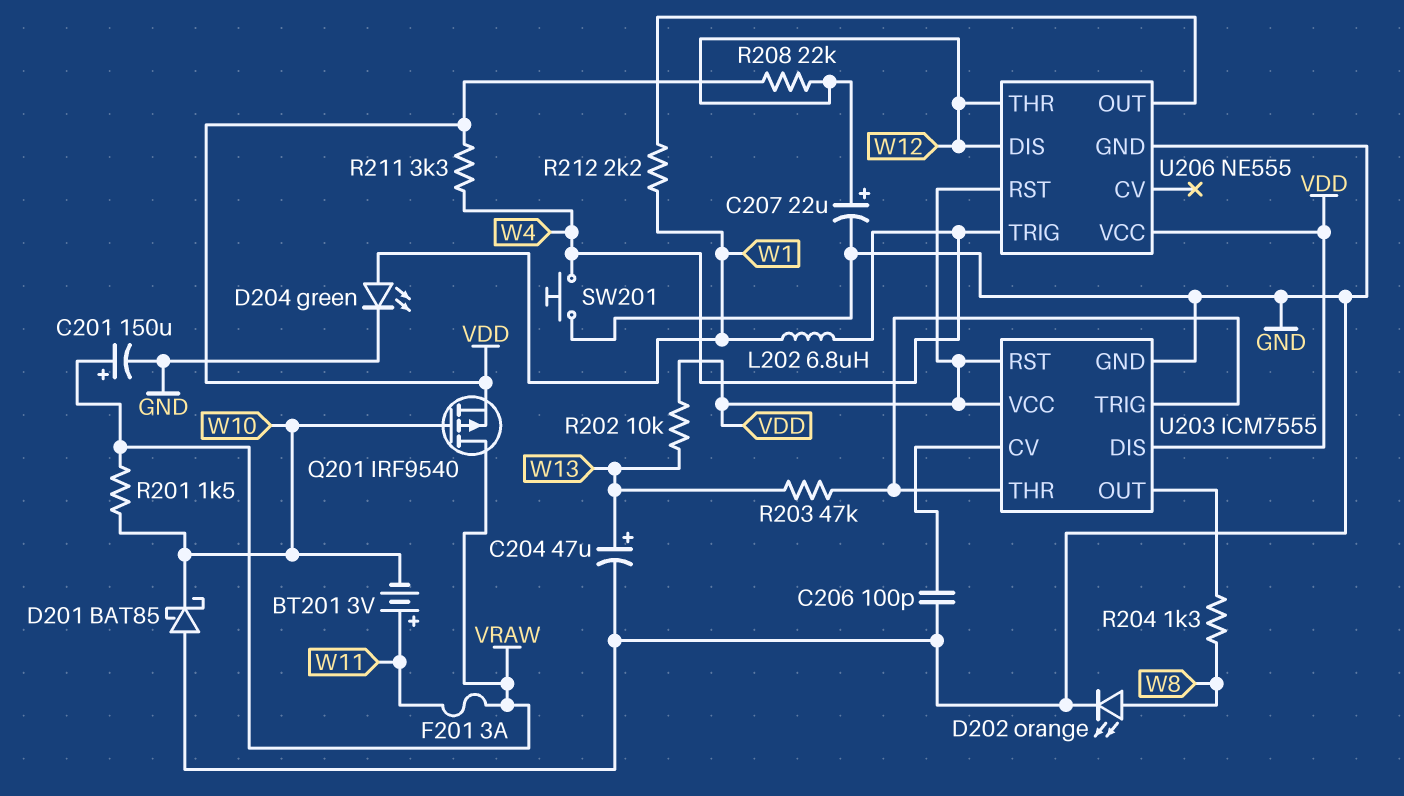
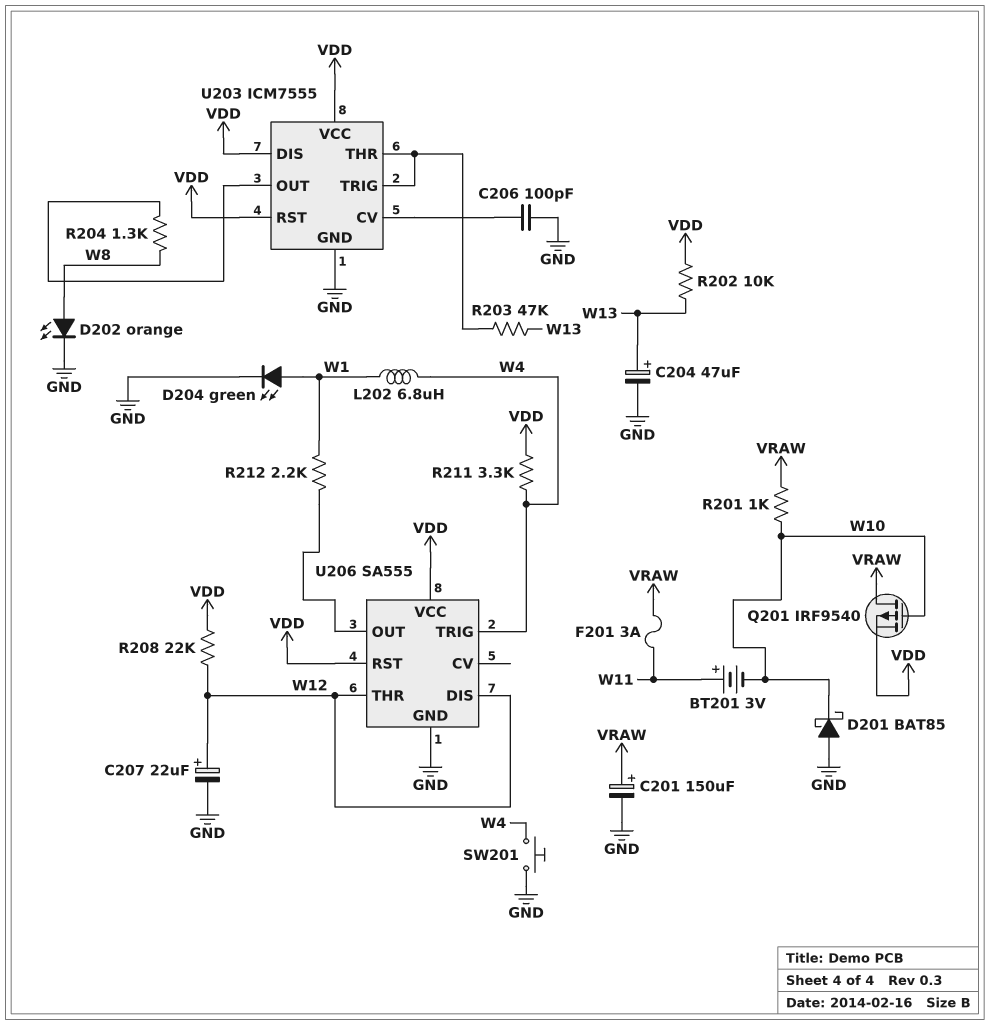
R201: 1.5k (VRAW, W10) -> 1k (VRAW, W10)
U206: NE555 -> SA555

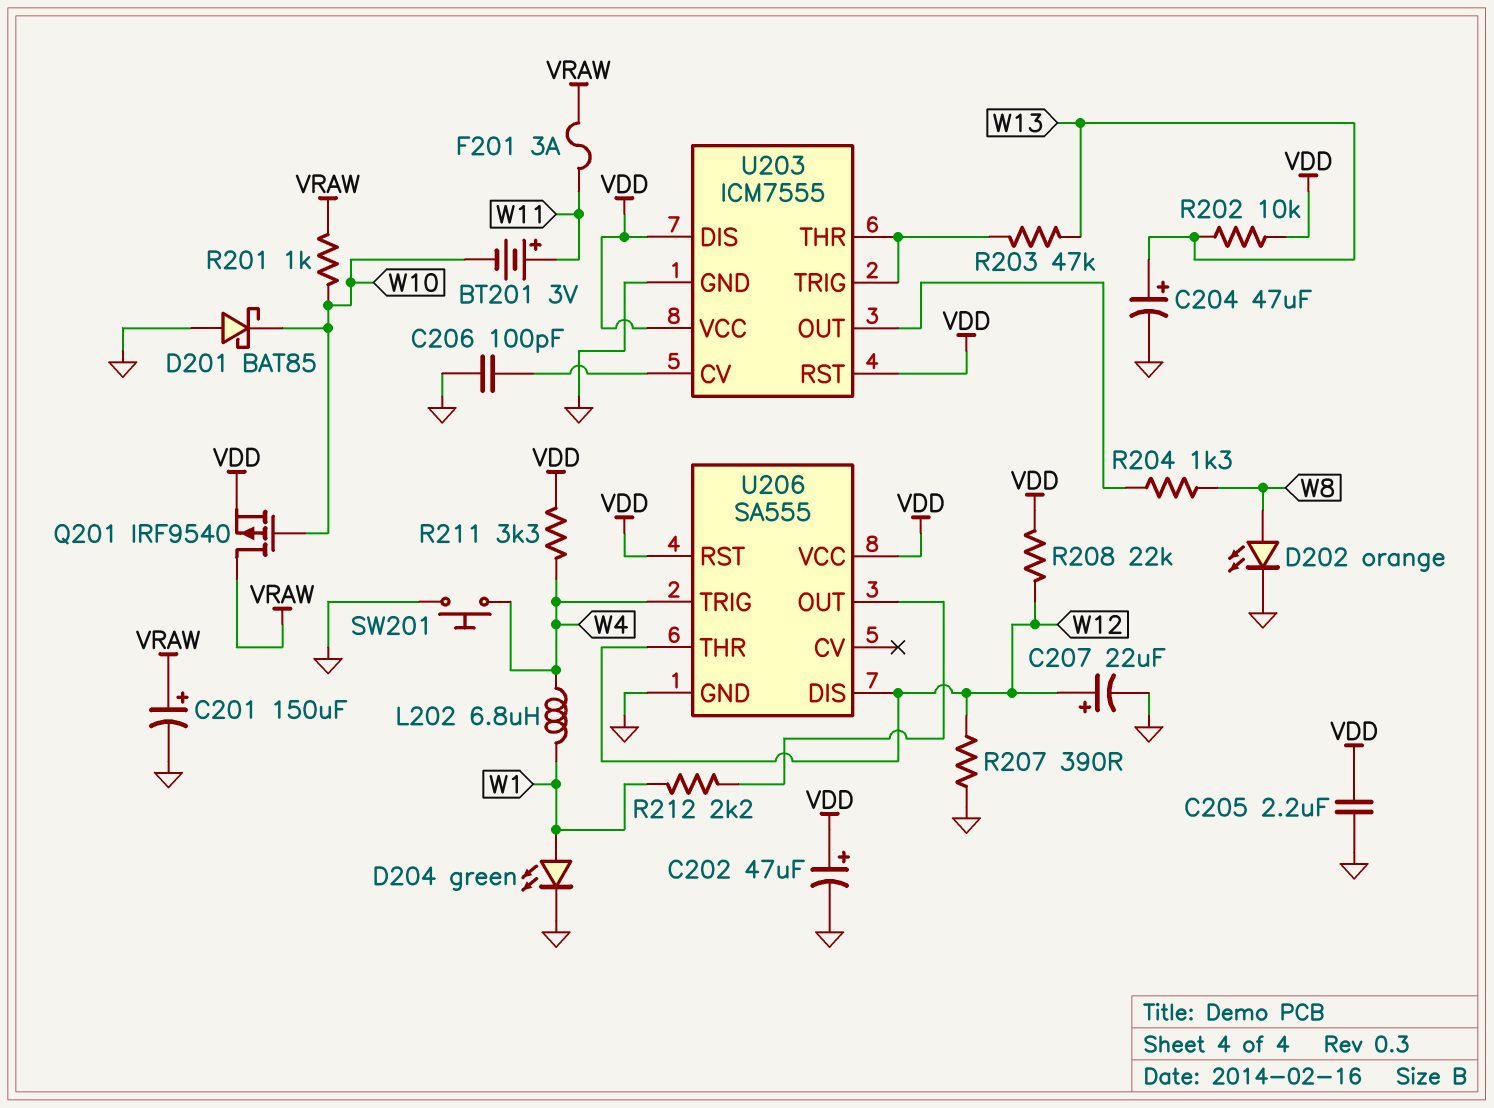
C202: none -> 47uF (plus VDD, minus GND)
C205: none -> 2.2uF (GND, VDD)
R207: none -> 390 (GND, W12)

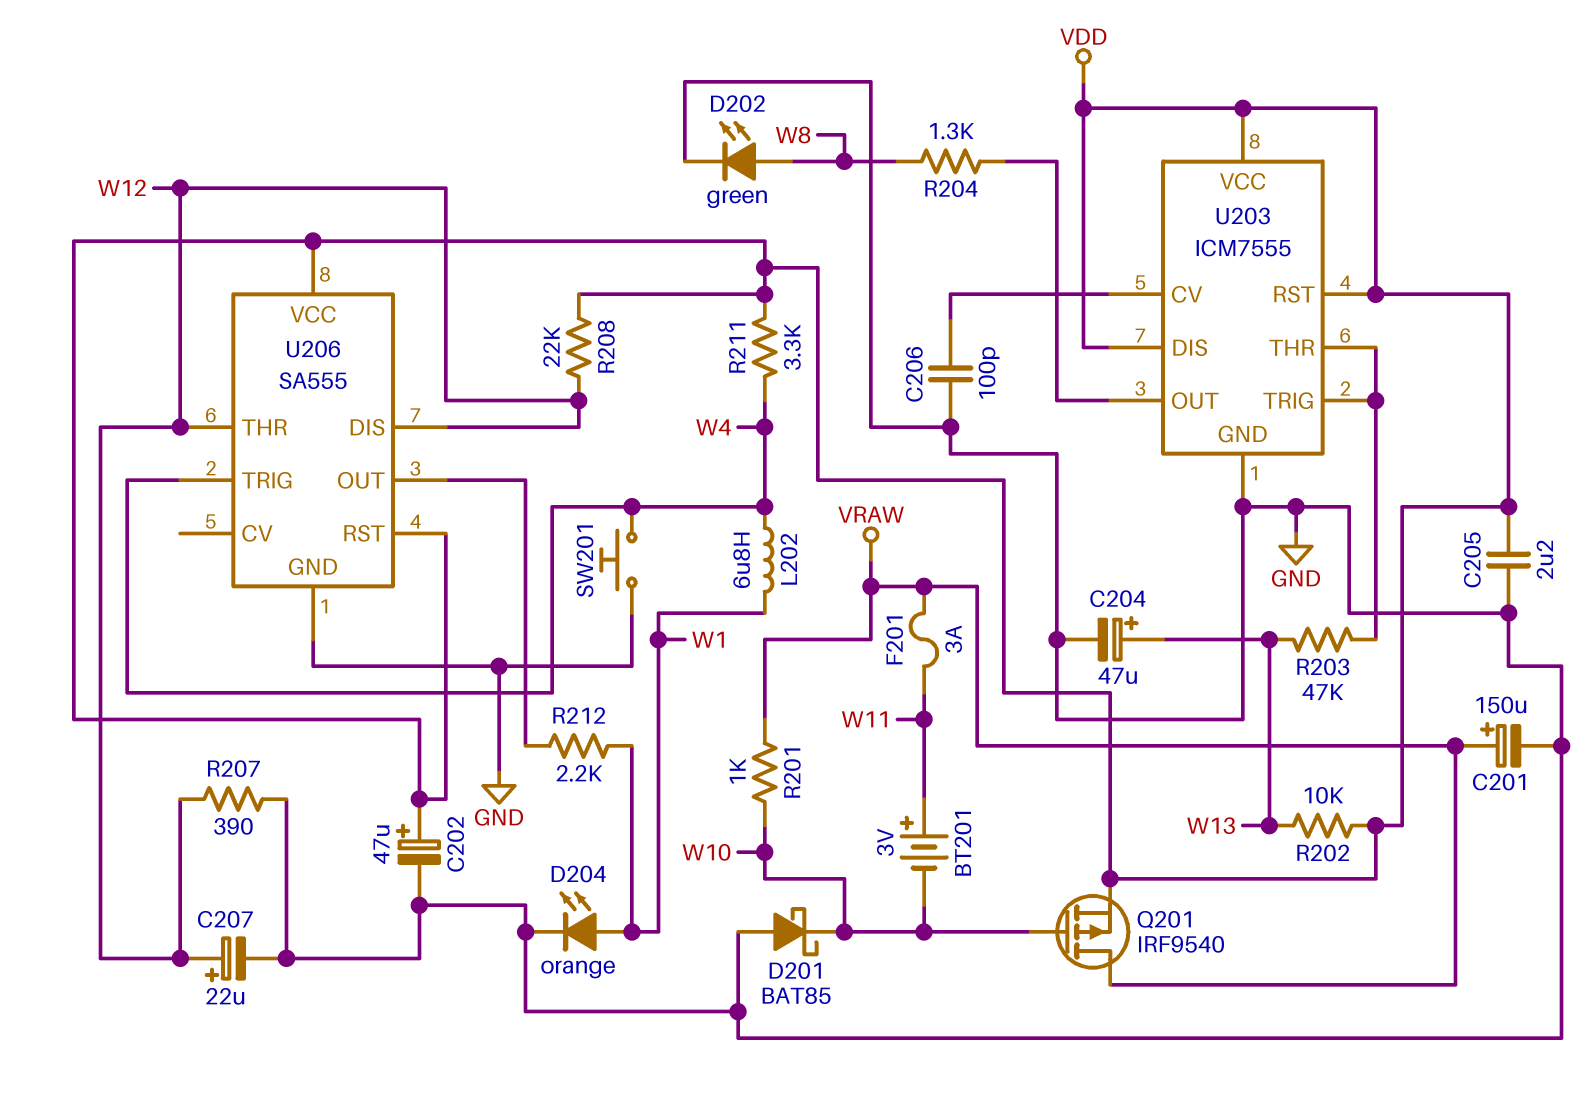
D202: LED orange (A W8, K GND) -> LED green (A W8, K GND)
D204: LED green (A W1, K GND) -> LED orange (A W1, K GND)

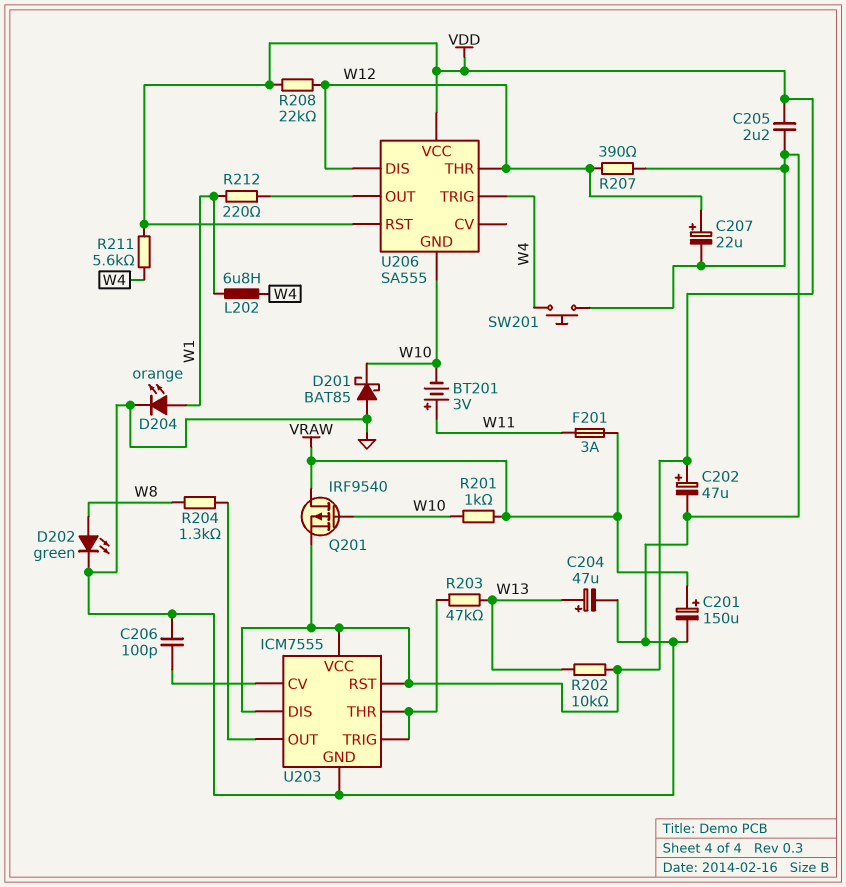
R211: 3.3k (VDD, W4) -> 5.6k (VDD, W4)
R212: 2.2k (U206/OUT, W1) -> 220 (U206/OUT, W1)
U206 pin GND: GND -> W10

